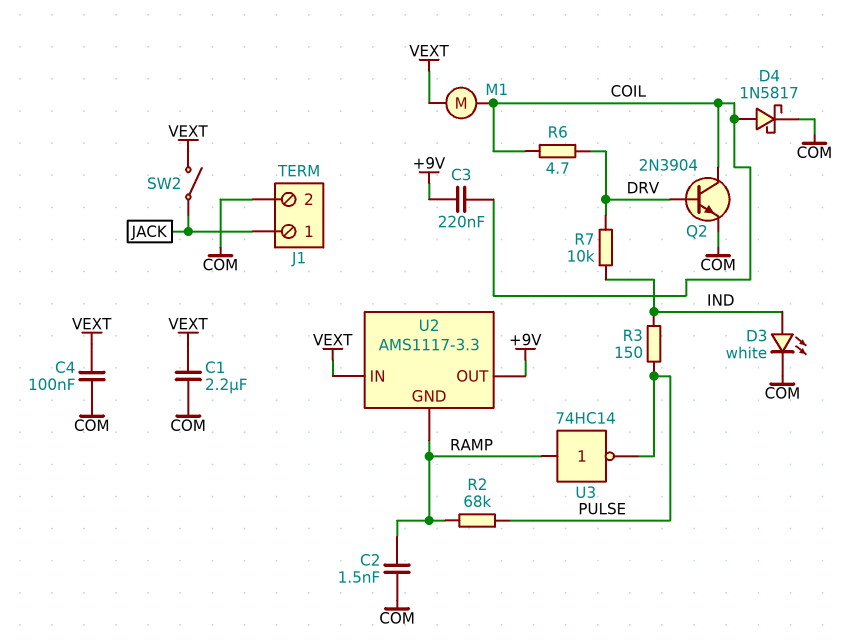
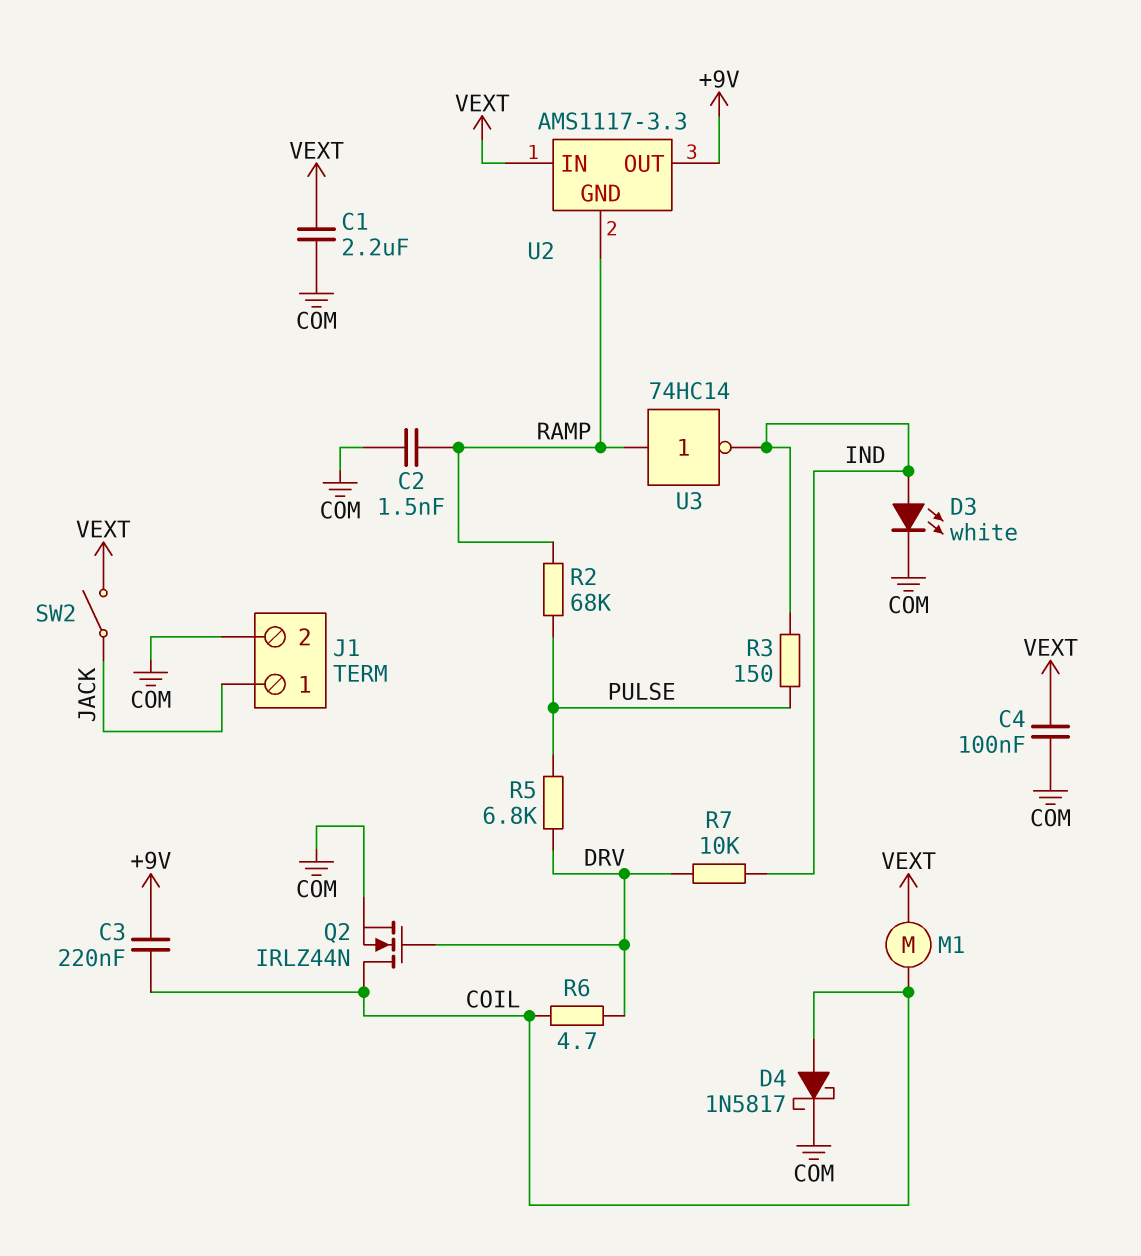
Q2: NPN 2N3904 (B DRV, C COIL, E COM) -> NMOS IRLZ44N (G DRV, D COIL, S COM)
R5: none -> 6.8k (DRV, PULSE)
U3: NOT 74HC14 (in RAMP, out PULSE) -> NOT 74HC14 (in RAMP, out IND)

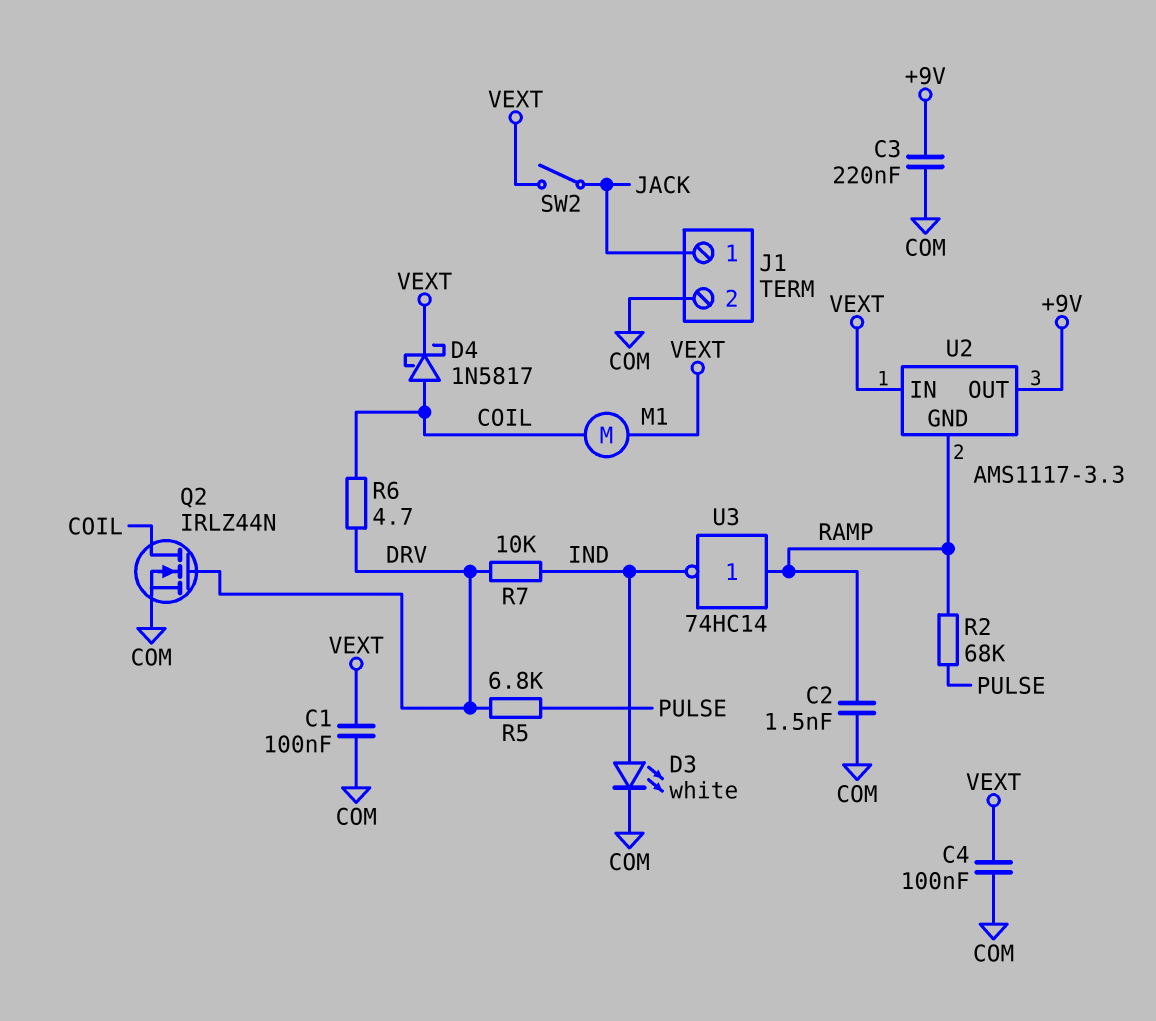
C1: 2.2uF (COM, VEXT) -> 100nF (COM, VEXT)
C3: 220nF (+9V, COIL) -> 220nF (+9V, COM)
D4: schottky 1N5817 (A COIL, K COM) -> schottky 1N5817 (A COIL, K VEXT)
R3: 150 (IND, PULSE) -> none

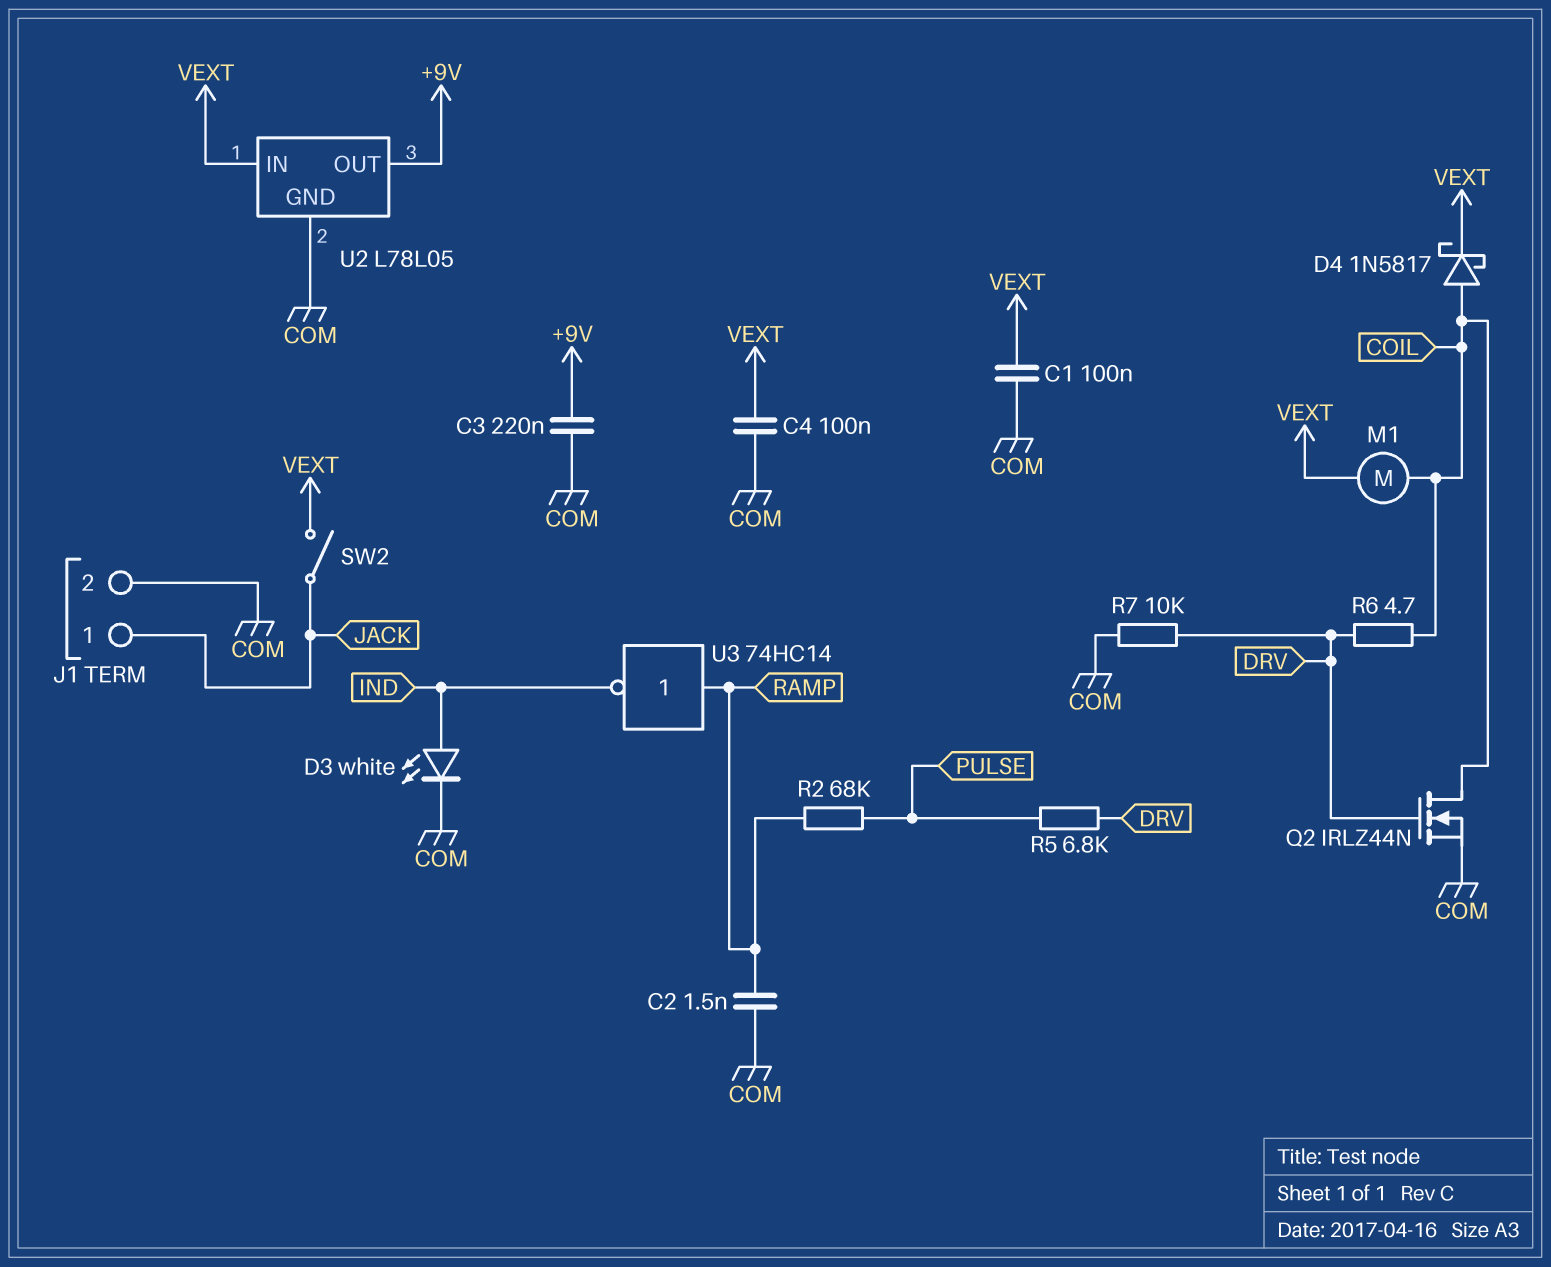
R7: 10k (DRV, IND) -> 10k (COM, DRV)
U2: AMS1117-3.3 -> L78L05
U2 pin GND: RAMP -> COM

